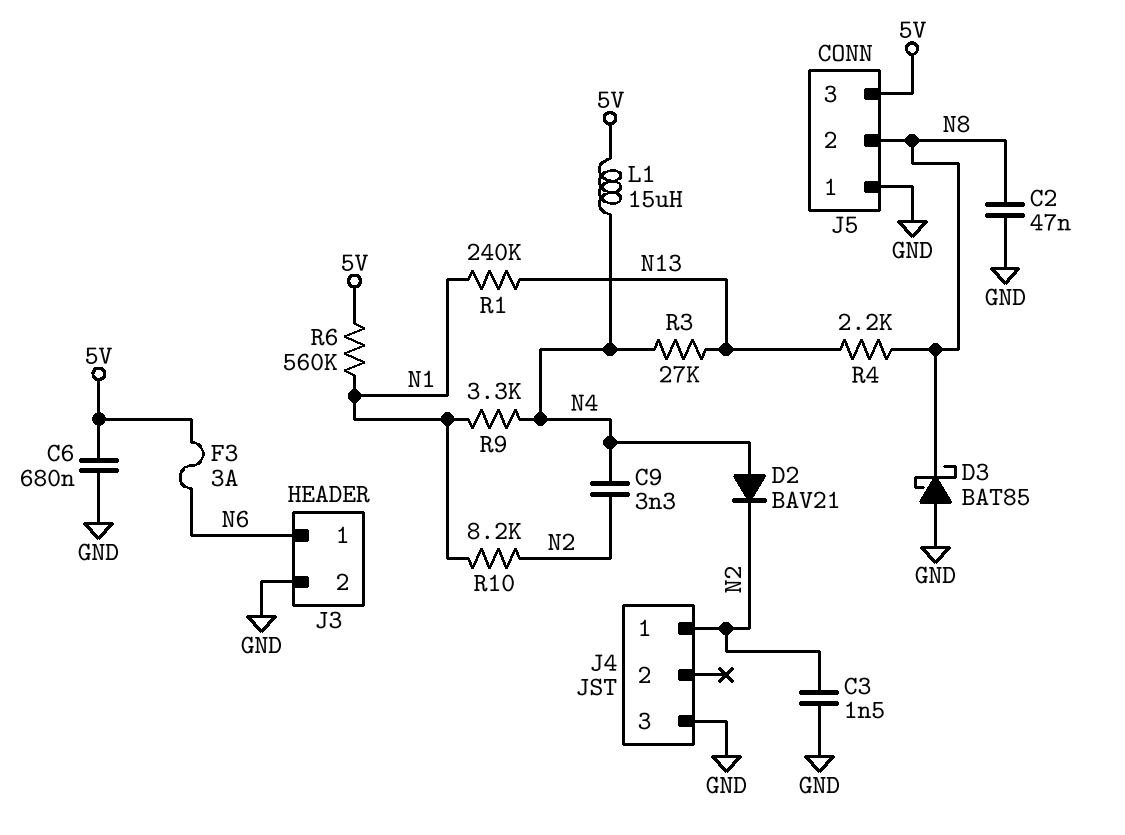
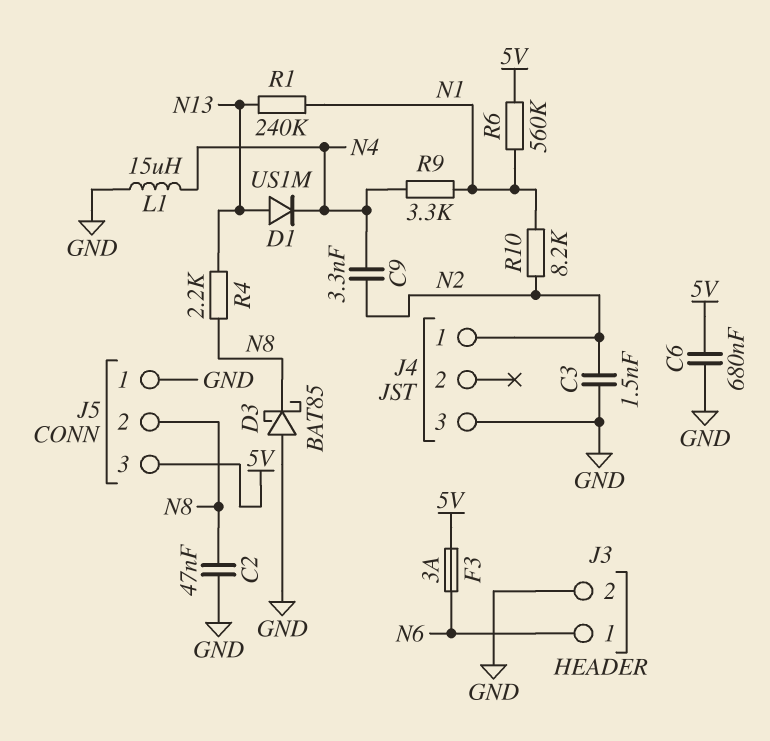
D1: none -> diode US1M (A N13, K N4)
D2: diode BAV21 (A N4, K N2) -> none
L1: 15uH (5V, N4) -> 15uH (GND, N4)
R3: 27k (N4, N13) -> none

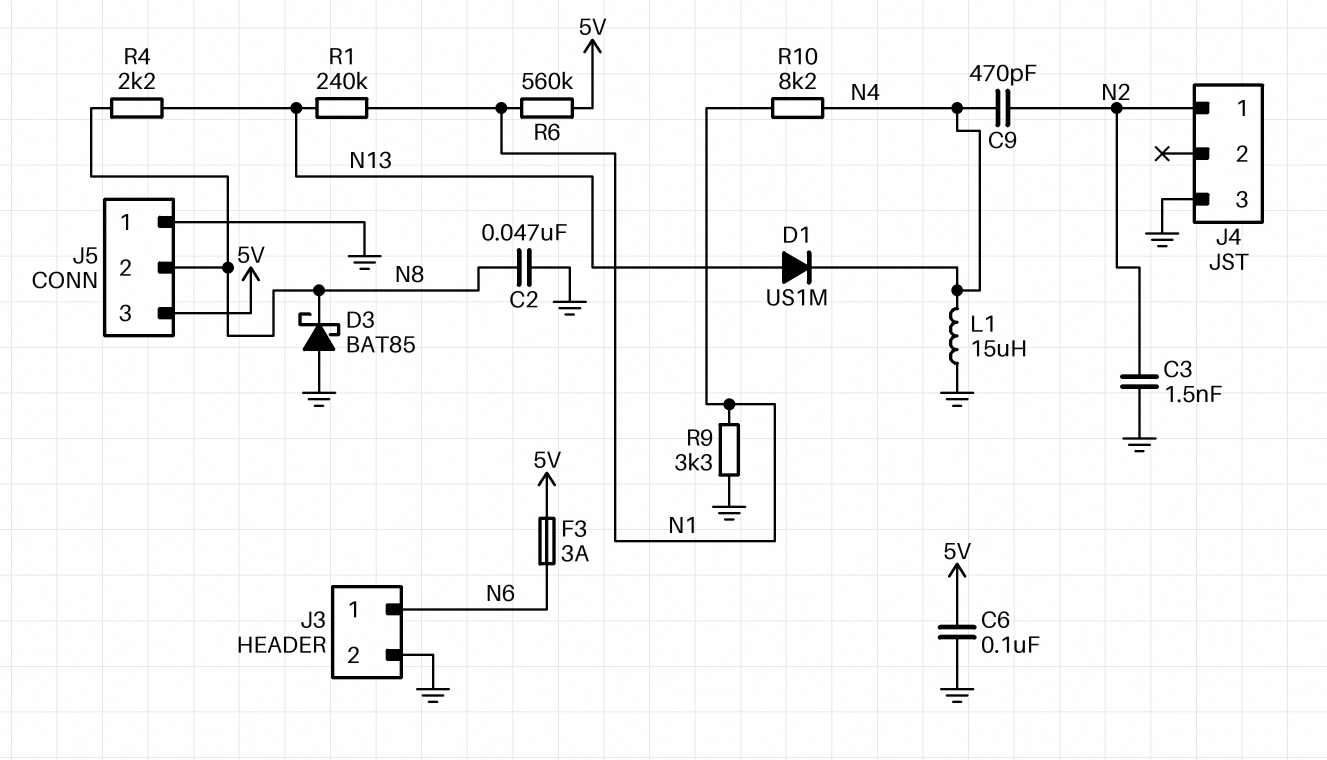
C6: 680nF (5V, GND) -> 100nF (5V, GND)
C9: 3.3nF (N2, N4) -> 470pF (N2, N4)
R9: 3.3k (N1, N4) -> 3.3k (GND, N1)
R10: 8.2k (N1, N2) -> 8.2k (N1, N4)

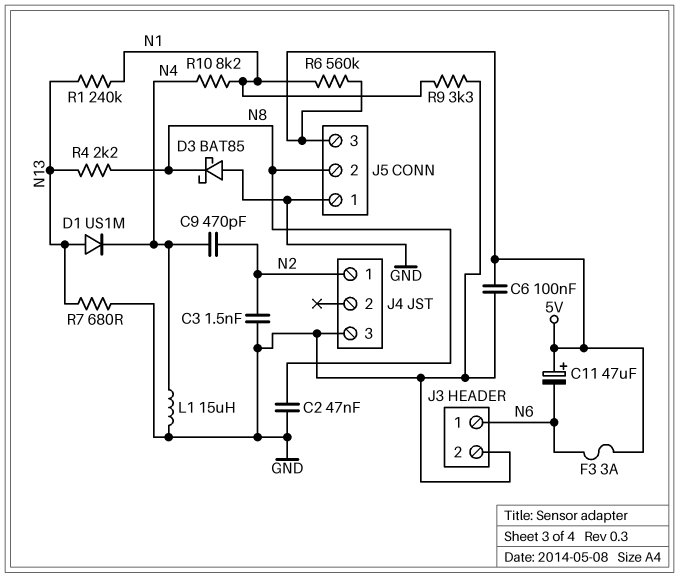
C11: none -> 47uF (plus 5V, minus N6)
R7: none -> 680 (GND, N13)

